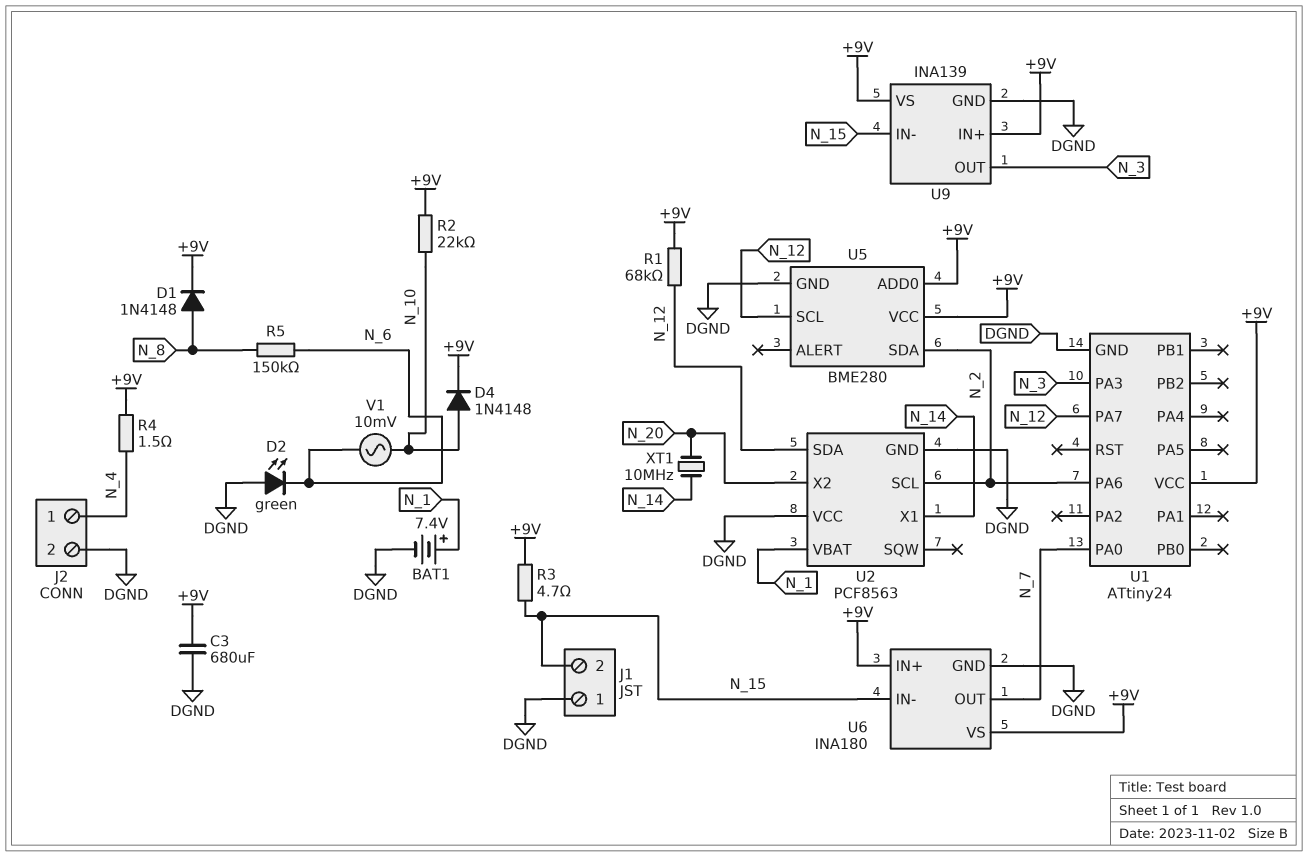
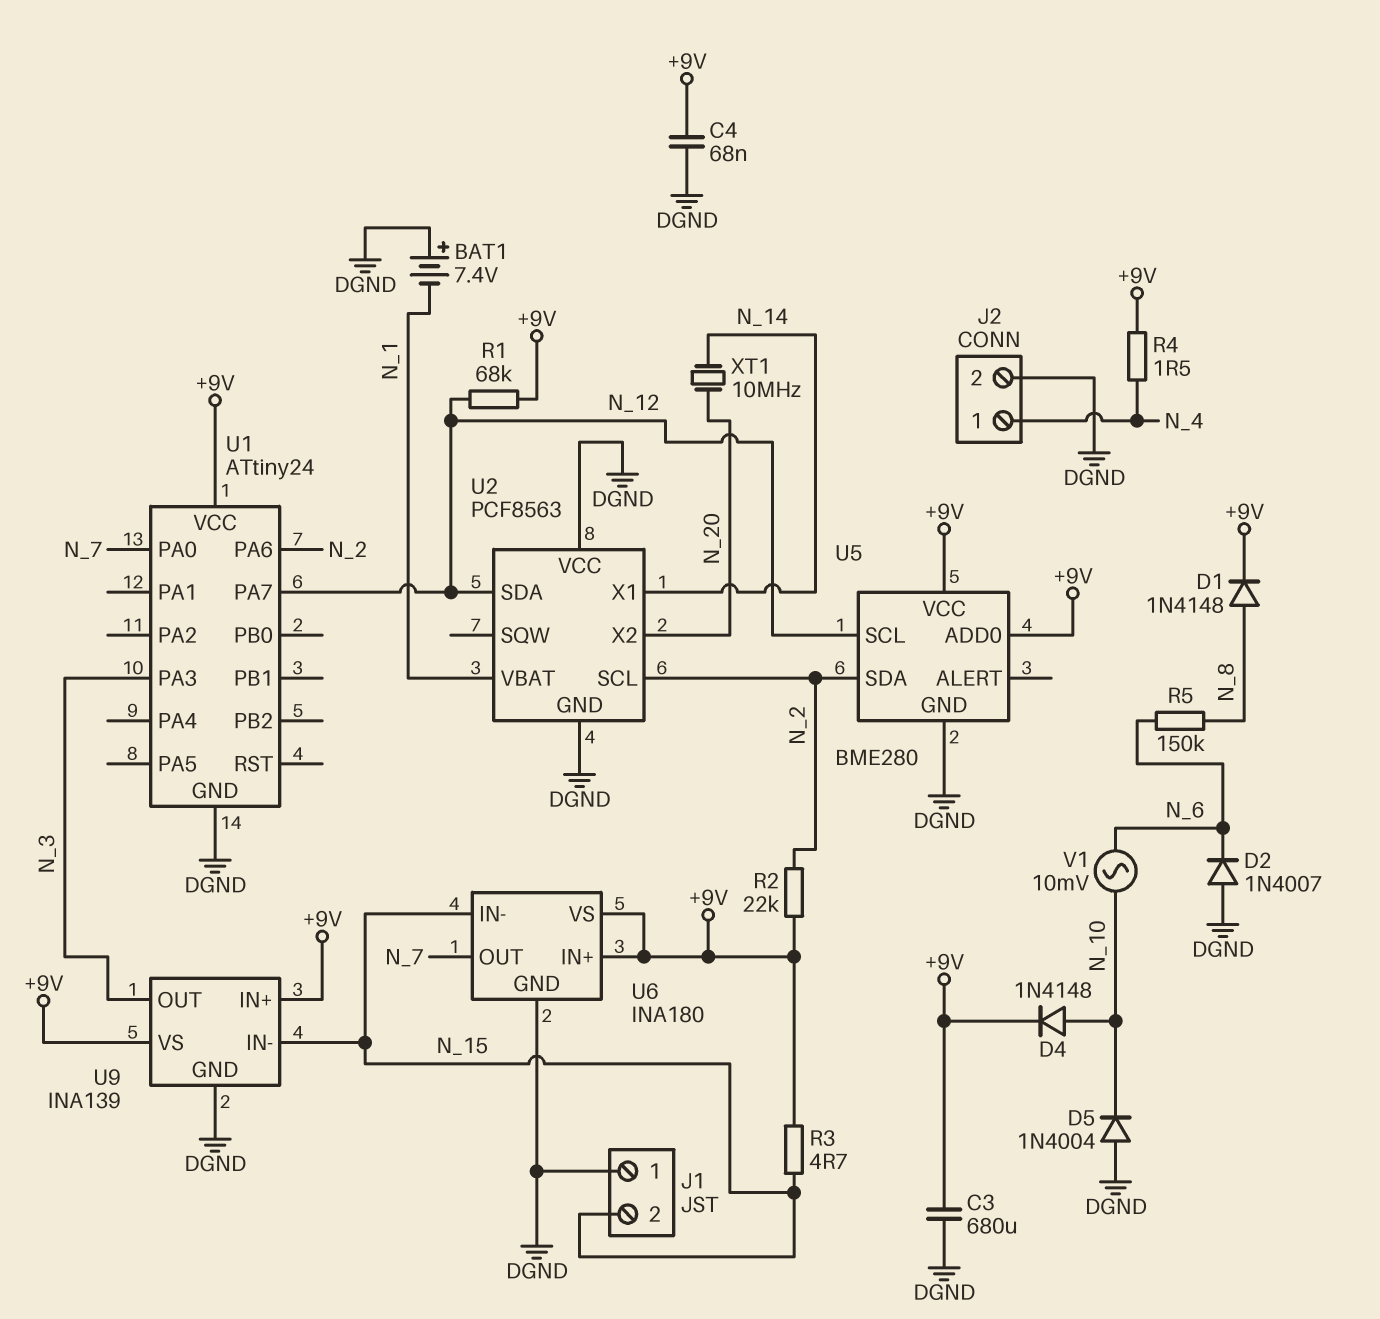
BAT1: 7.4V (plus N_1, minus DGND) -> 7.4V (plus DGND, minus N_1)
C4: none -> 68nF (+9V, DGND)
D2: LED green (A DGND, K N_6) -> diode 1N4007 (A DGND, K N_6)
D5: none -> diode 1N4004 (A DGND, K N_10)
R2: 22k (+9V, N_10) -> 22k (+9V, N_2)

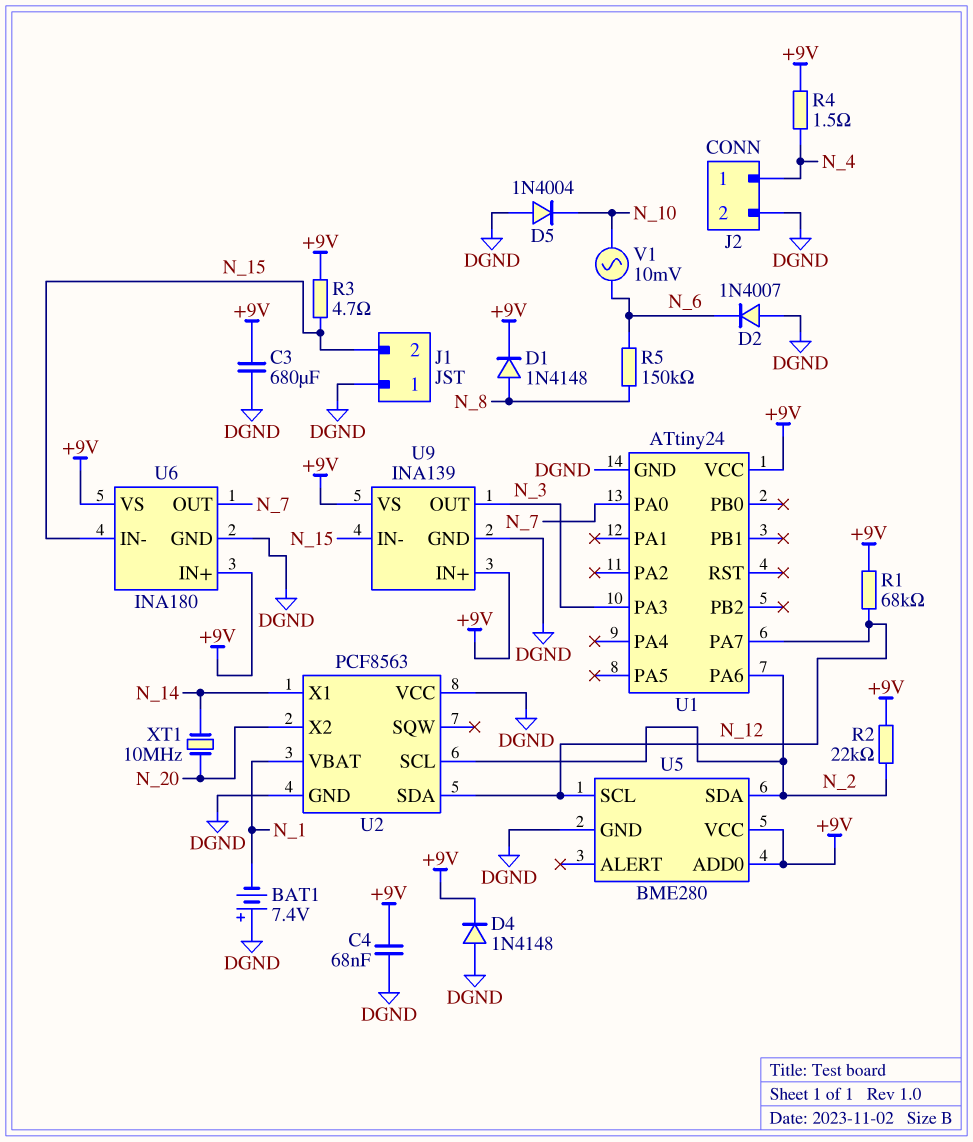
D4: diode 1N4148 (A N_10, K +9V) -> diode 1N4148 (A DGND, K +9V)

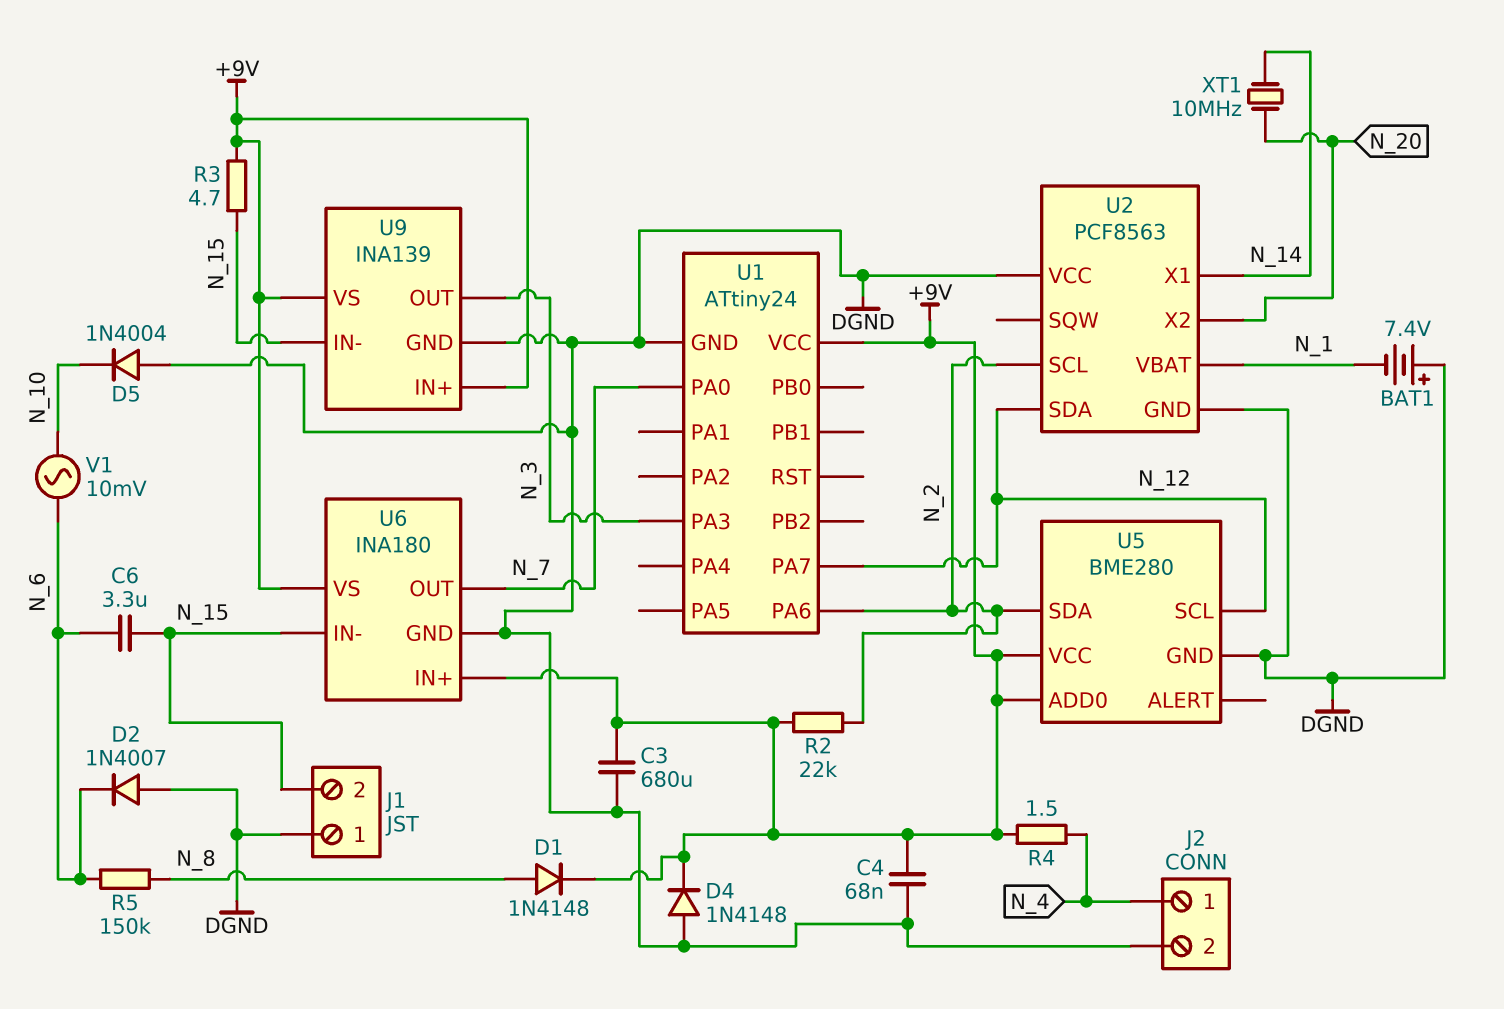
C6: none -> 3.3uF (N_6, N_15)
R1: 68k (+9V, N_12) -> none

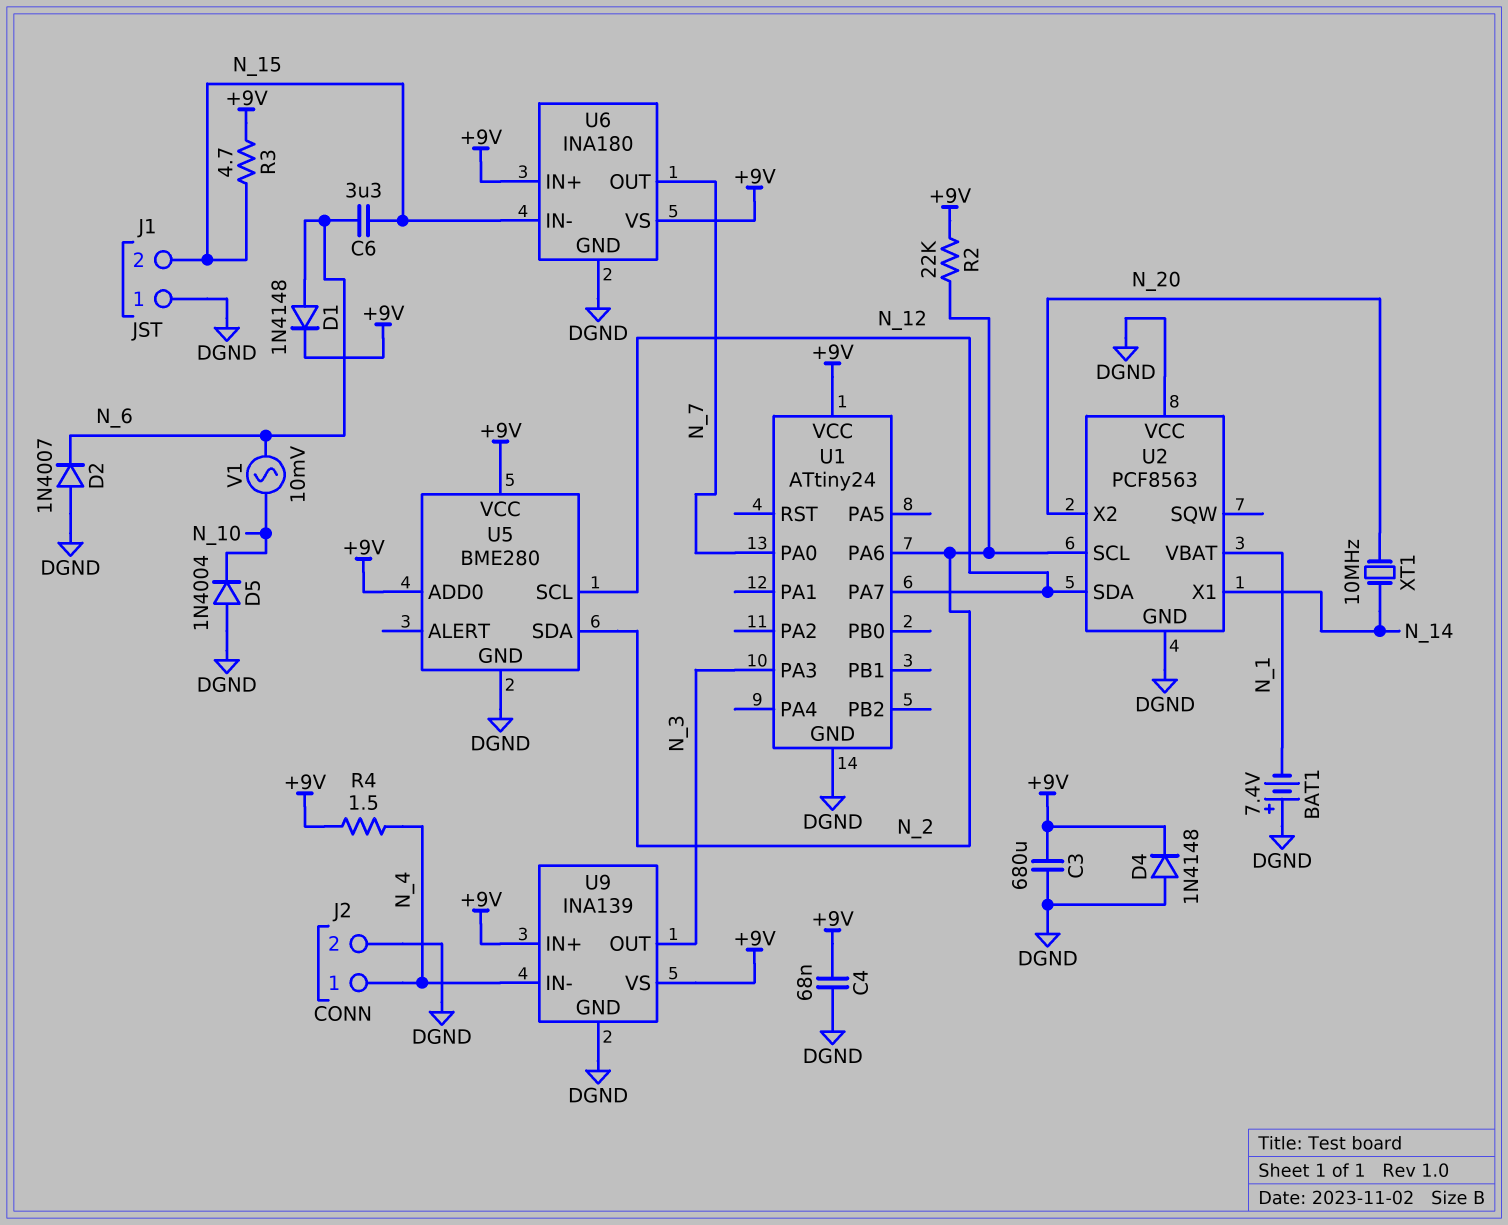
D1: diode 1N4148 (A N_8, K +9V) -> diode 1N4148 (A N_6, K +9V)
R5: 150k (N_6, N_8) -> none
U9 pin IN-: N_15 -> N_4

